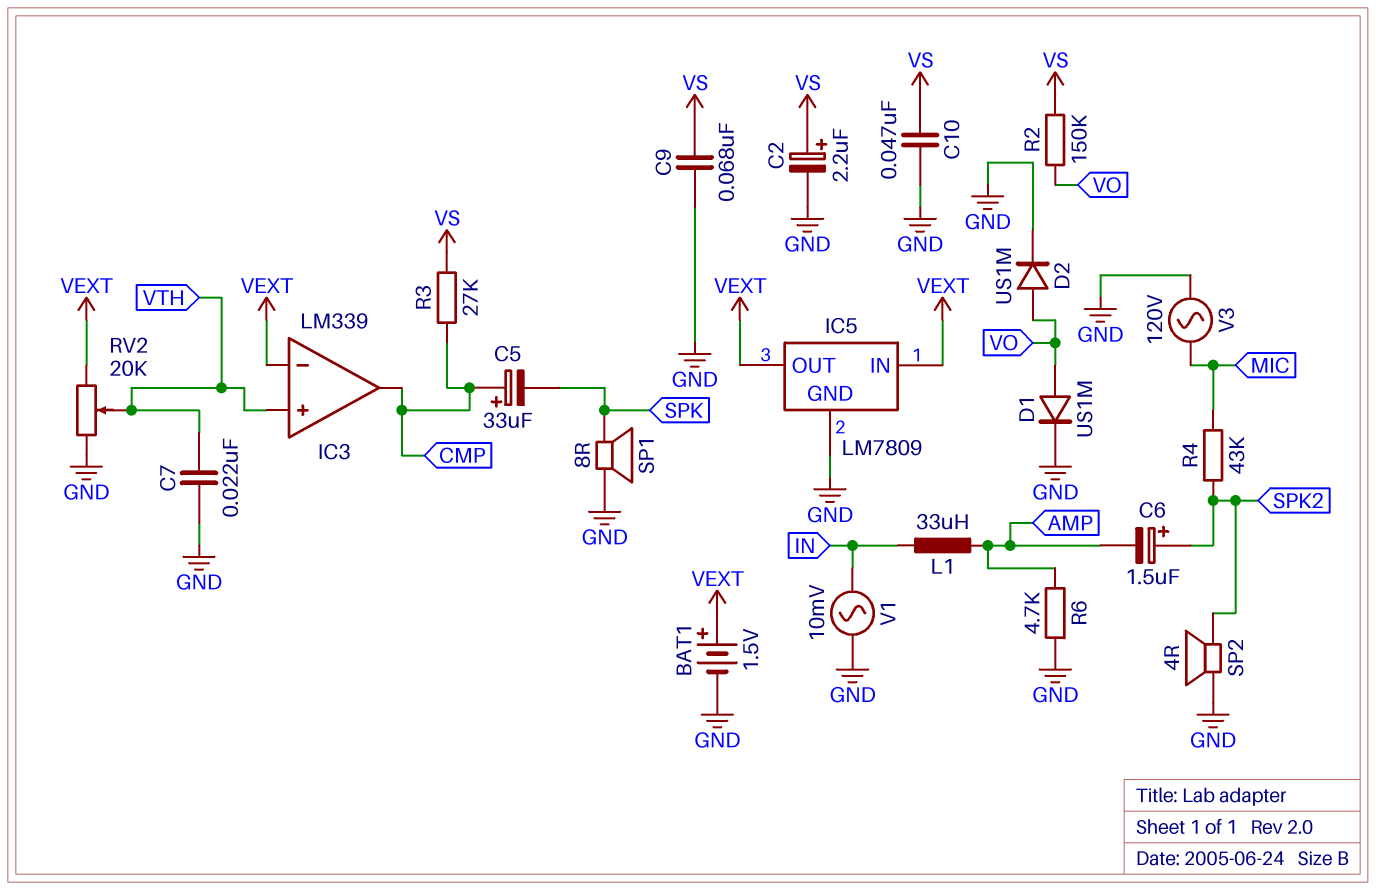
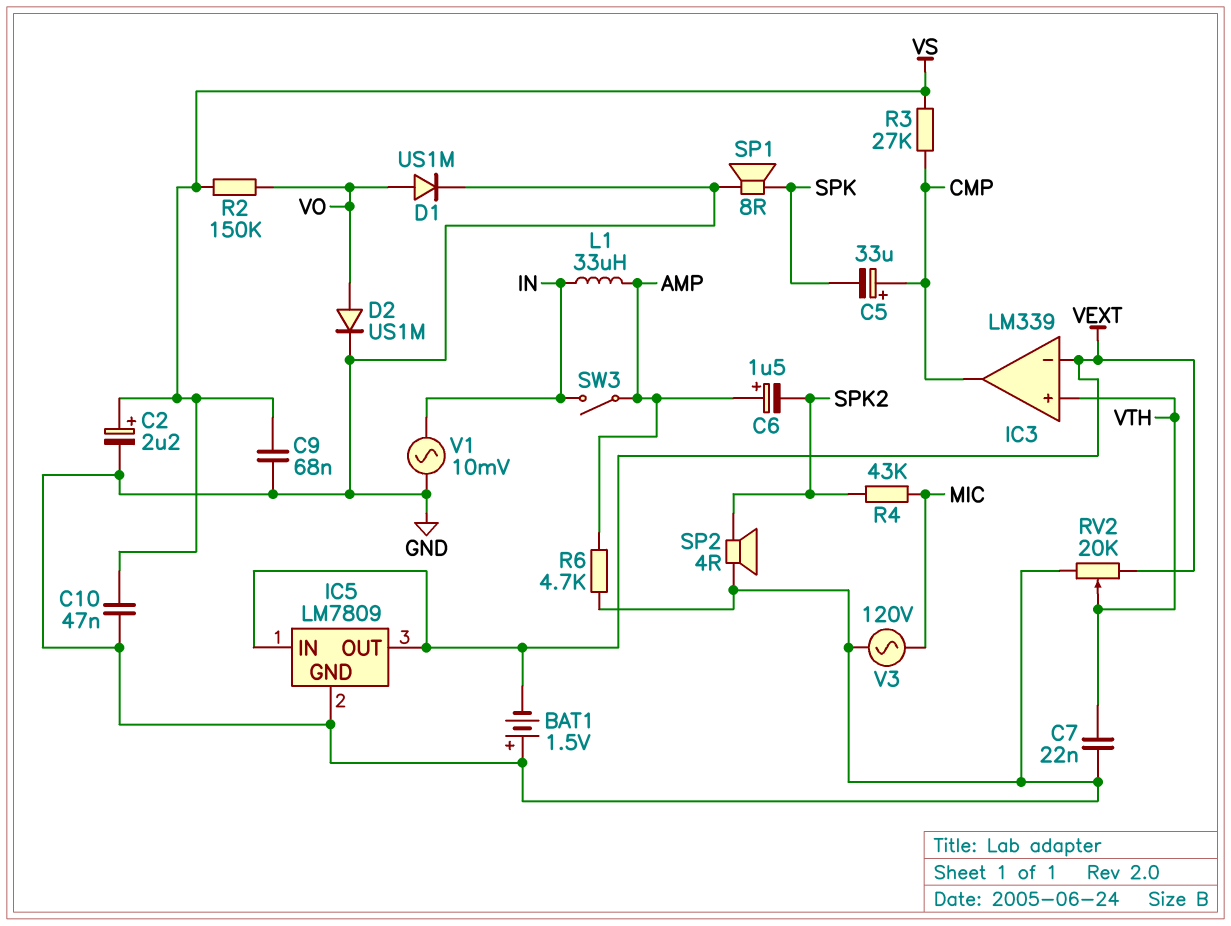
BAT1: 1.5V (plus VEXT, minus GND) -> 1.5V (plus GND, minus VEXT)
C6: 1.5uF (plus SPK2, minus AMP) -> 1.5uF (plus AMP, minus SPK2)
SW3: none -> switch (AMP, IN)

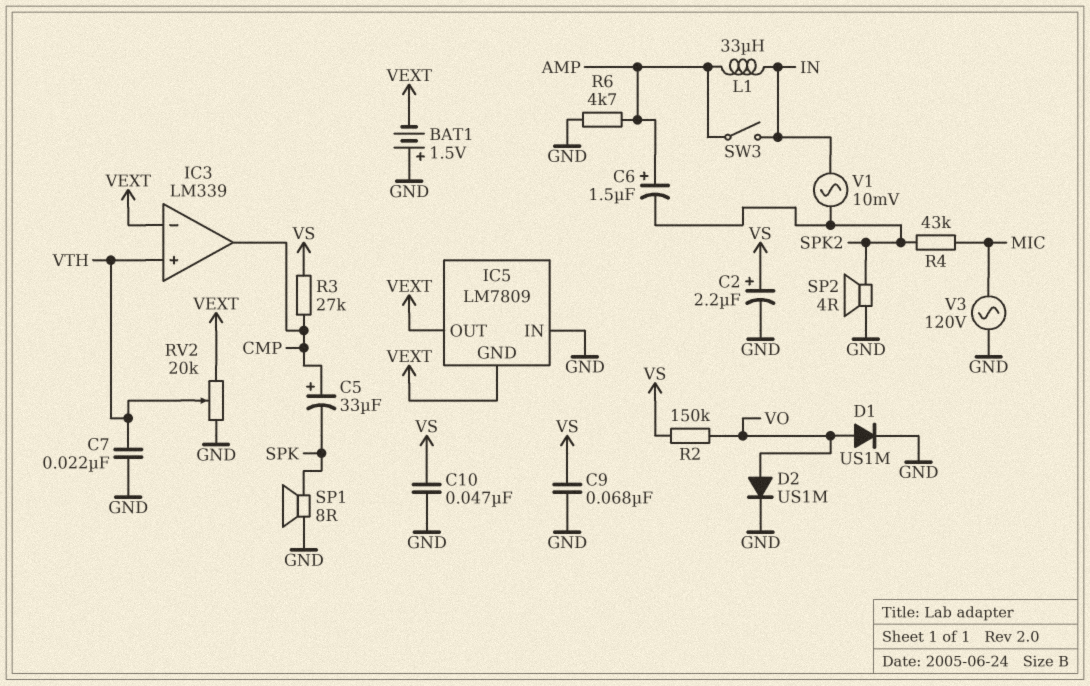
IC5 pin GND: GND -> VEXT
IC5 pin IN: VEXT -> GND
V1: AC 10mV (GND, IN) -> AC 10mV (IN, SPK2)

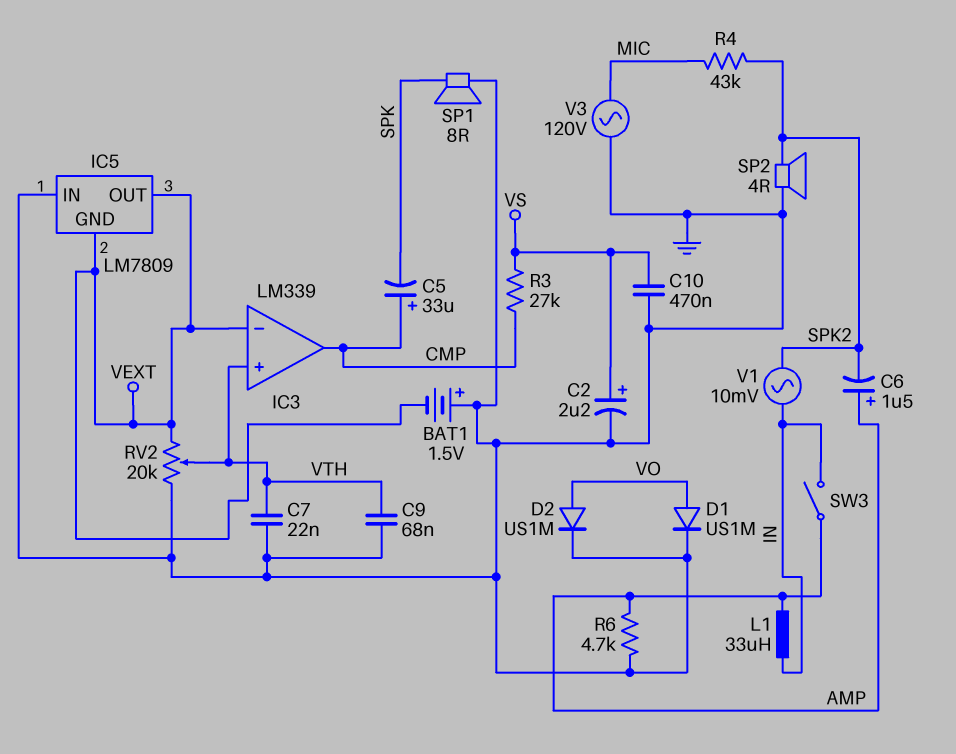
C9: 68nF (GND, VS) -> 68nF (GND, VTH)
C10: 47nF (GND, VS) -> 470nF (GND, VS)
R2: 150k (VO, VS) -> none

